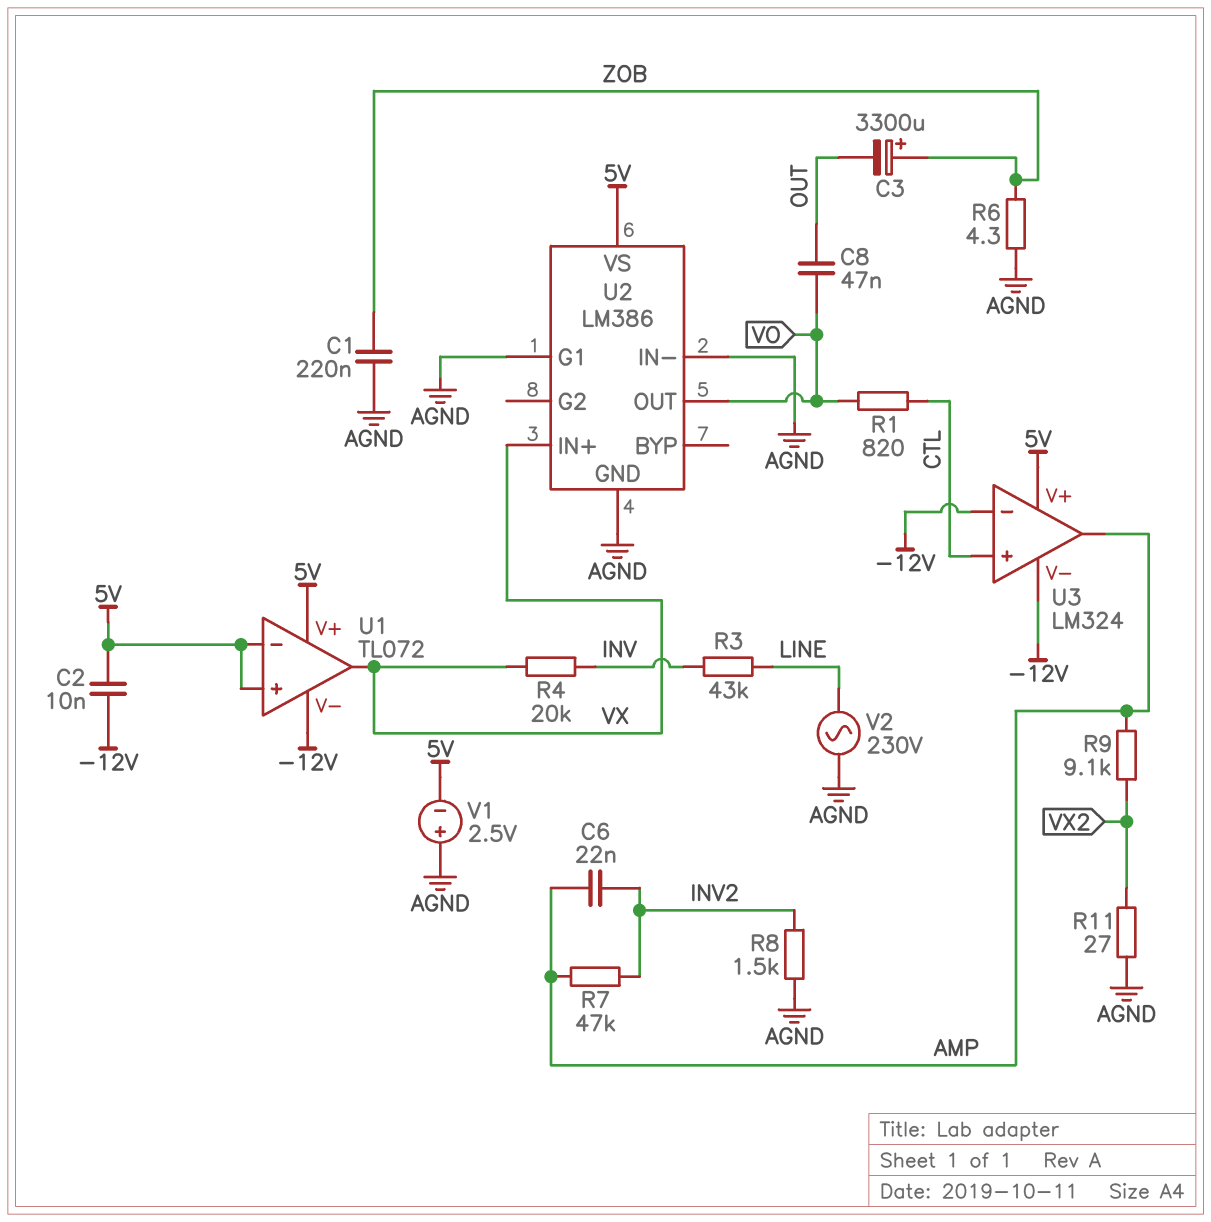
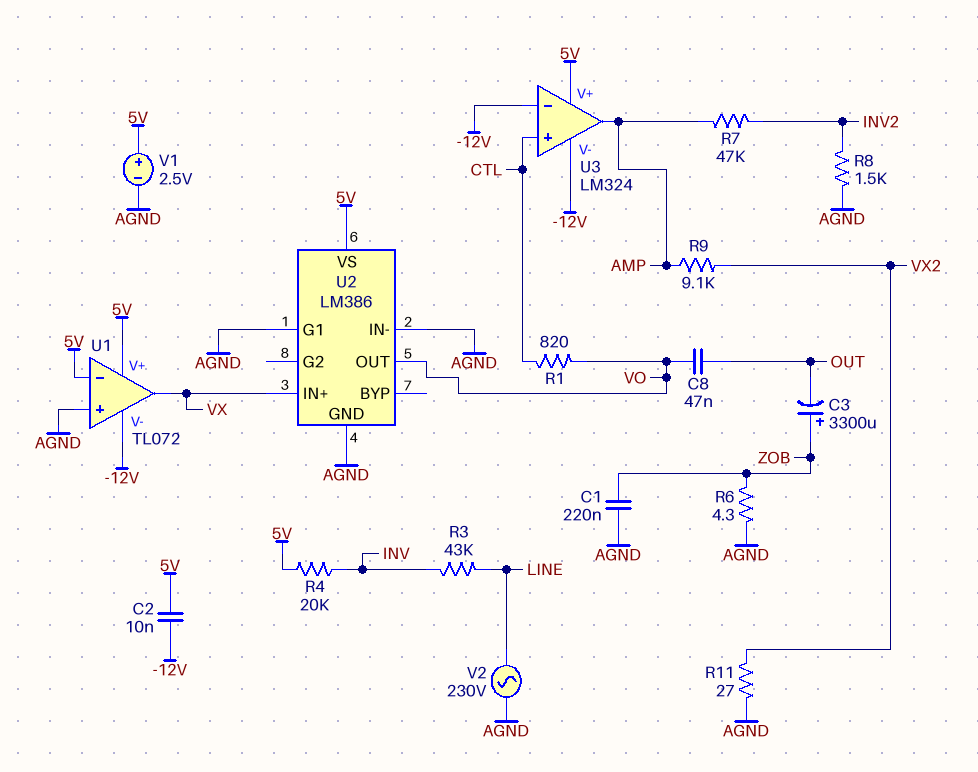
C6: 22nF (AMP, INV2) -> none
R4: 20k (INV, VX) -> 20k (5V, INV)
U1 pin in+: 5V -> AGND
V1: 2.5V (plus AGND, minus 5V) -> 2.5V (plus 5V, minus AGND)

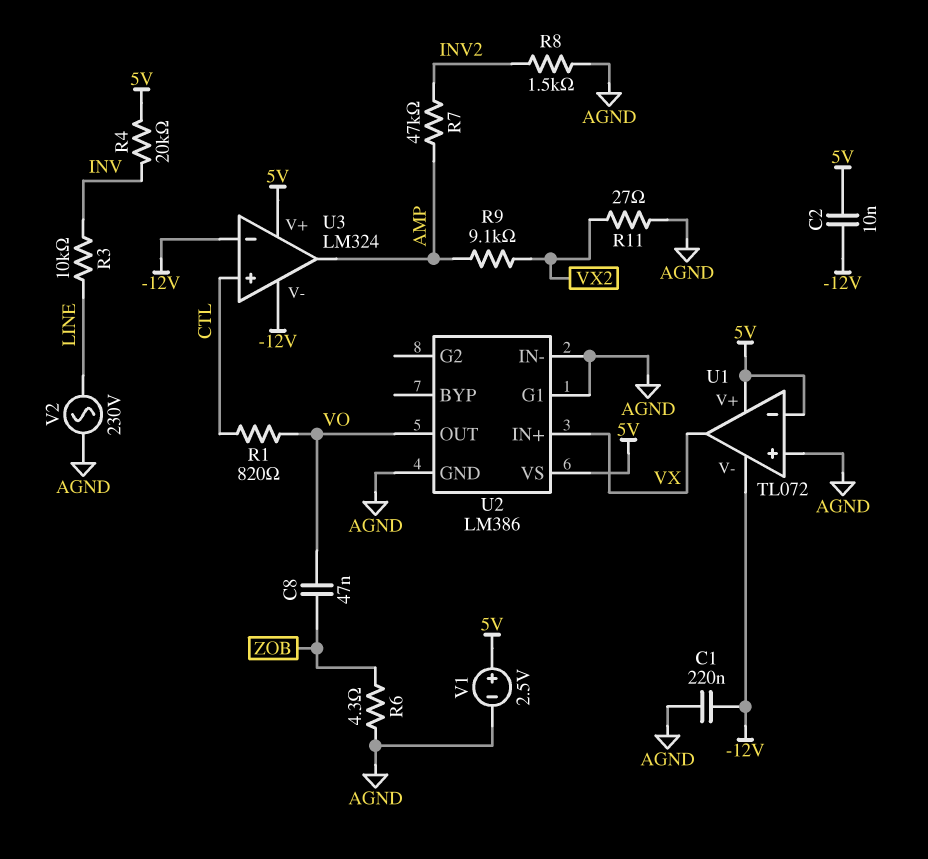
C1: 220nF (AGND, ZOB) -> 220nF (-12V, AGND)
C3: 3300uF (plus ZOB, minus OUT) -> none
C8: 47nF (OUT, VO) -> 47nF (VO, ZOB)
R3: 43k (INV, LINE) -> 10k (INV, LINE)

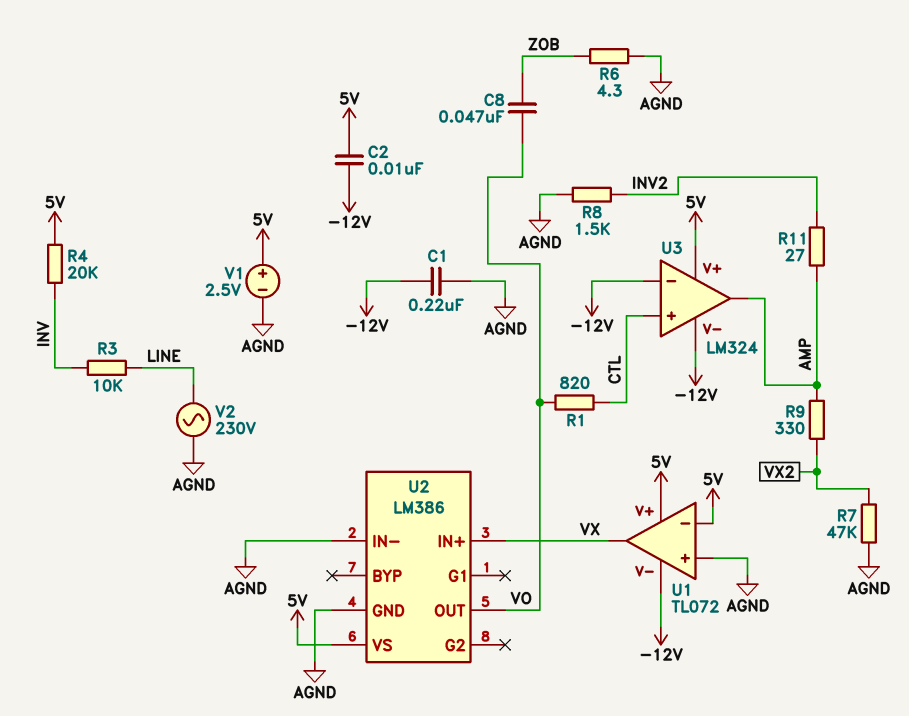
R7: 47k (AMP, INV2) -> 47k (AGND, VX2)
R9: 9.1k (AMP, VX2) -> 330 (AMP, VX2)
R11: 27 (AGND, VX2) -> 27 (AMP, INV2)
U2 pin G1: AGND -> none

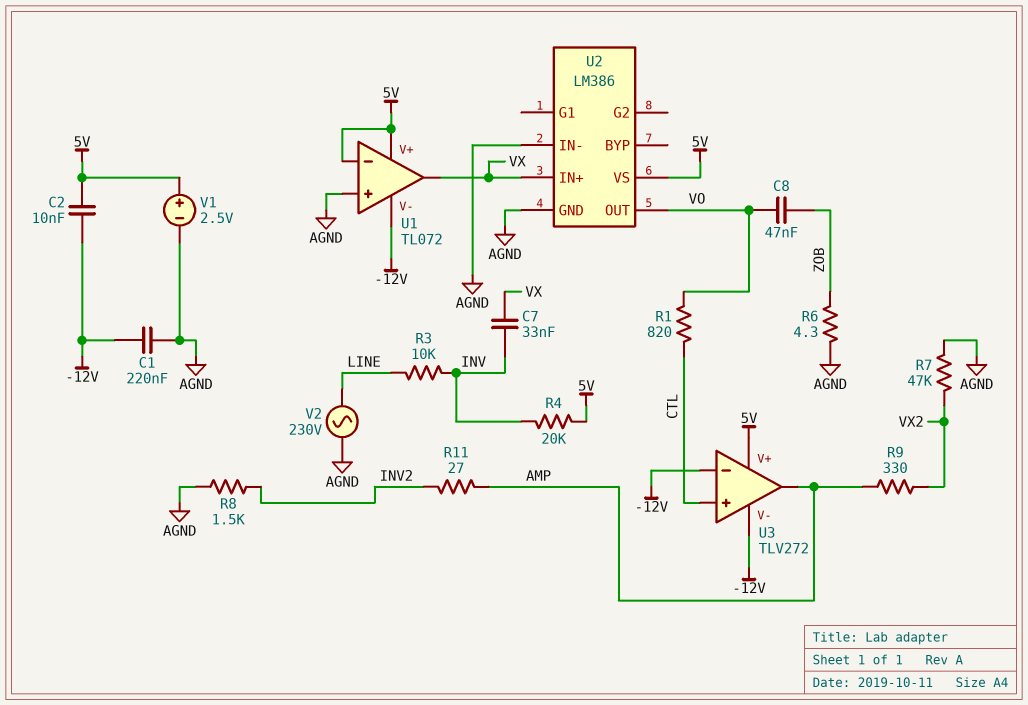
C7: none -> 33nF (INV, VX)
U3: LM324 -> TLV272

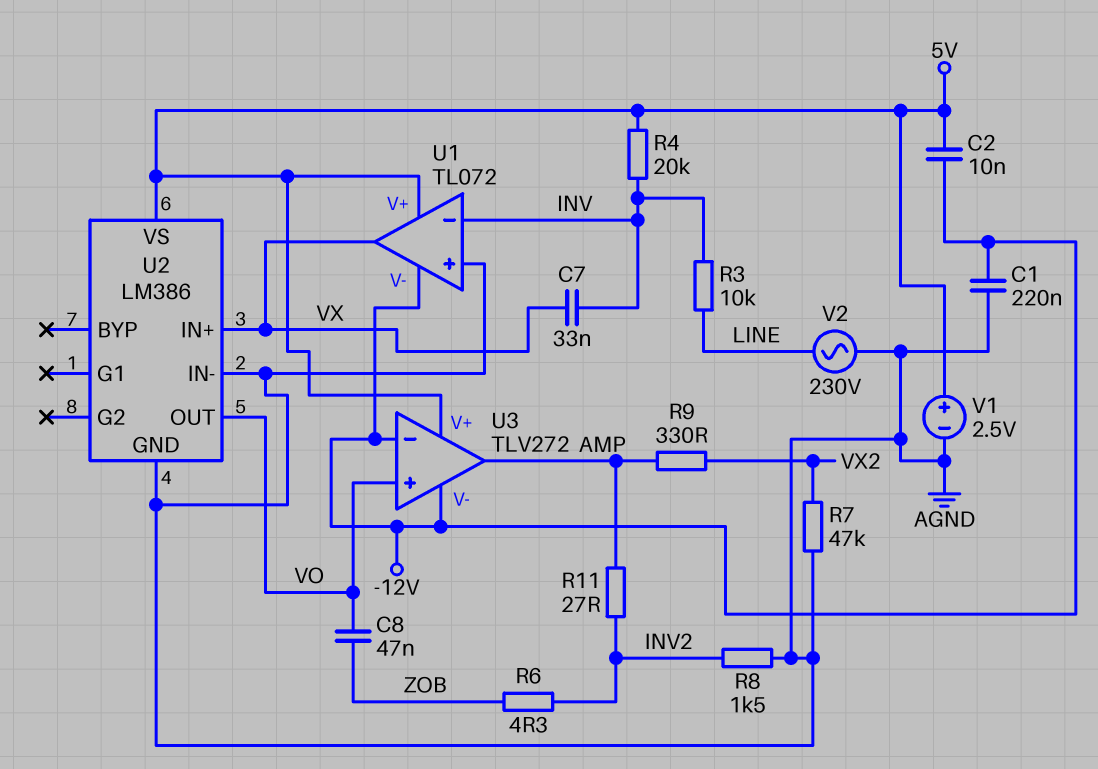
R1: 820 (CTL, VO) -> none
R6: 4.3 (AGND, ZOB) -> 4.3 (INV2, ZOB)
U1 pin in-: 5V -> INV
U3 pin in+: CTL -> VO

